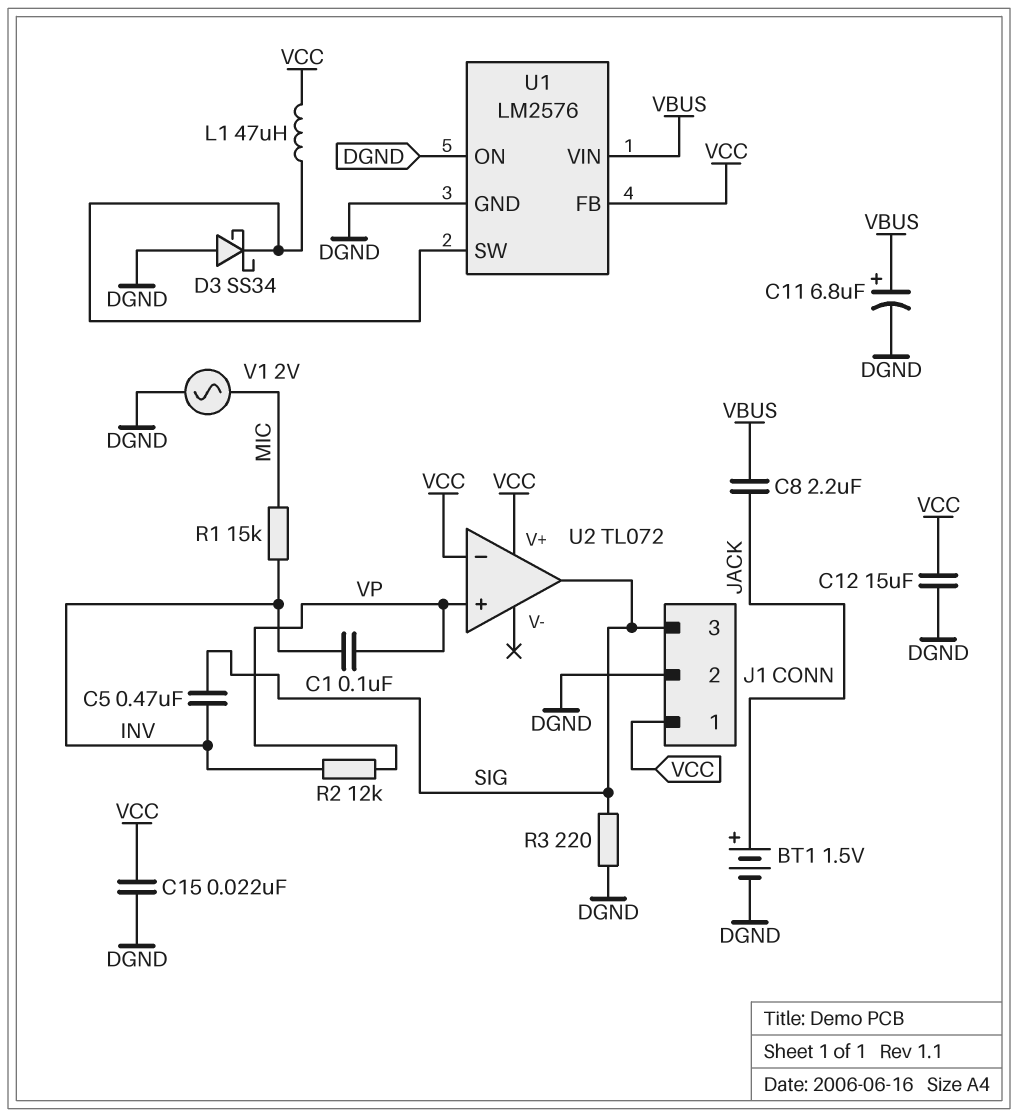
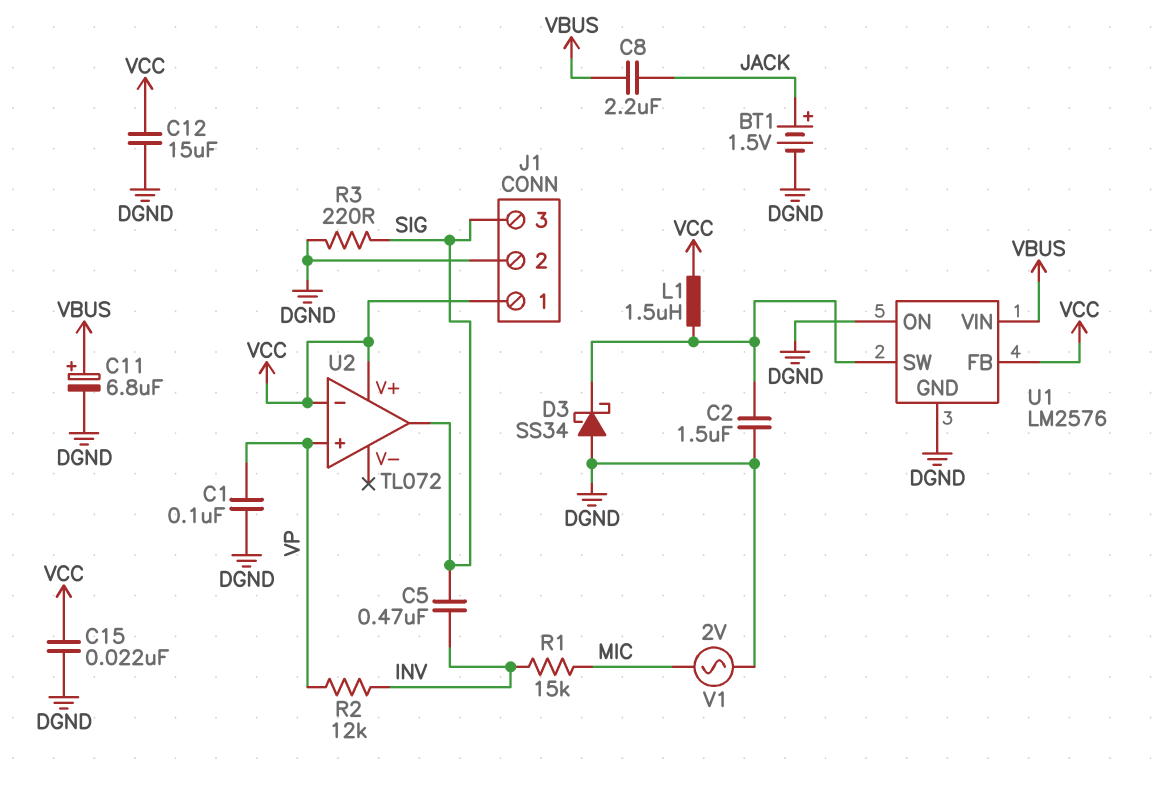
C1: 100nF (INV, VP) -> 100nF (DGND, VP)
C2: none -> 1.5uF (DGND, U1/SW)
L1: 47uH (U1/SW, VCC) -> 1.5uH (U1/SW, VCC)

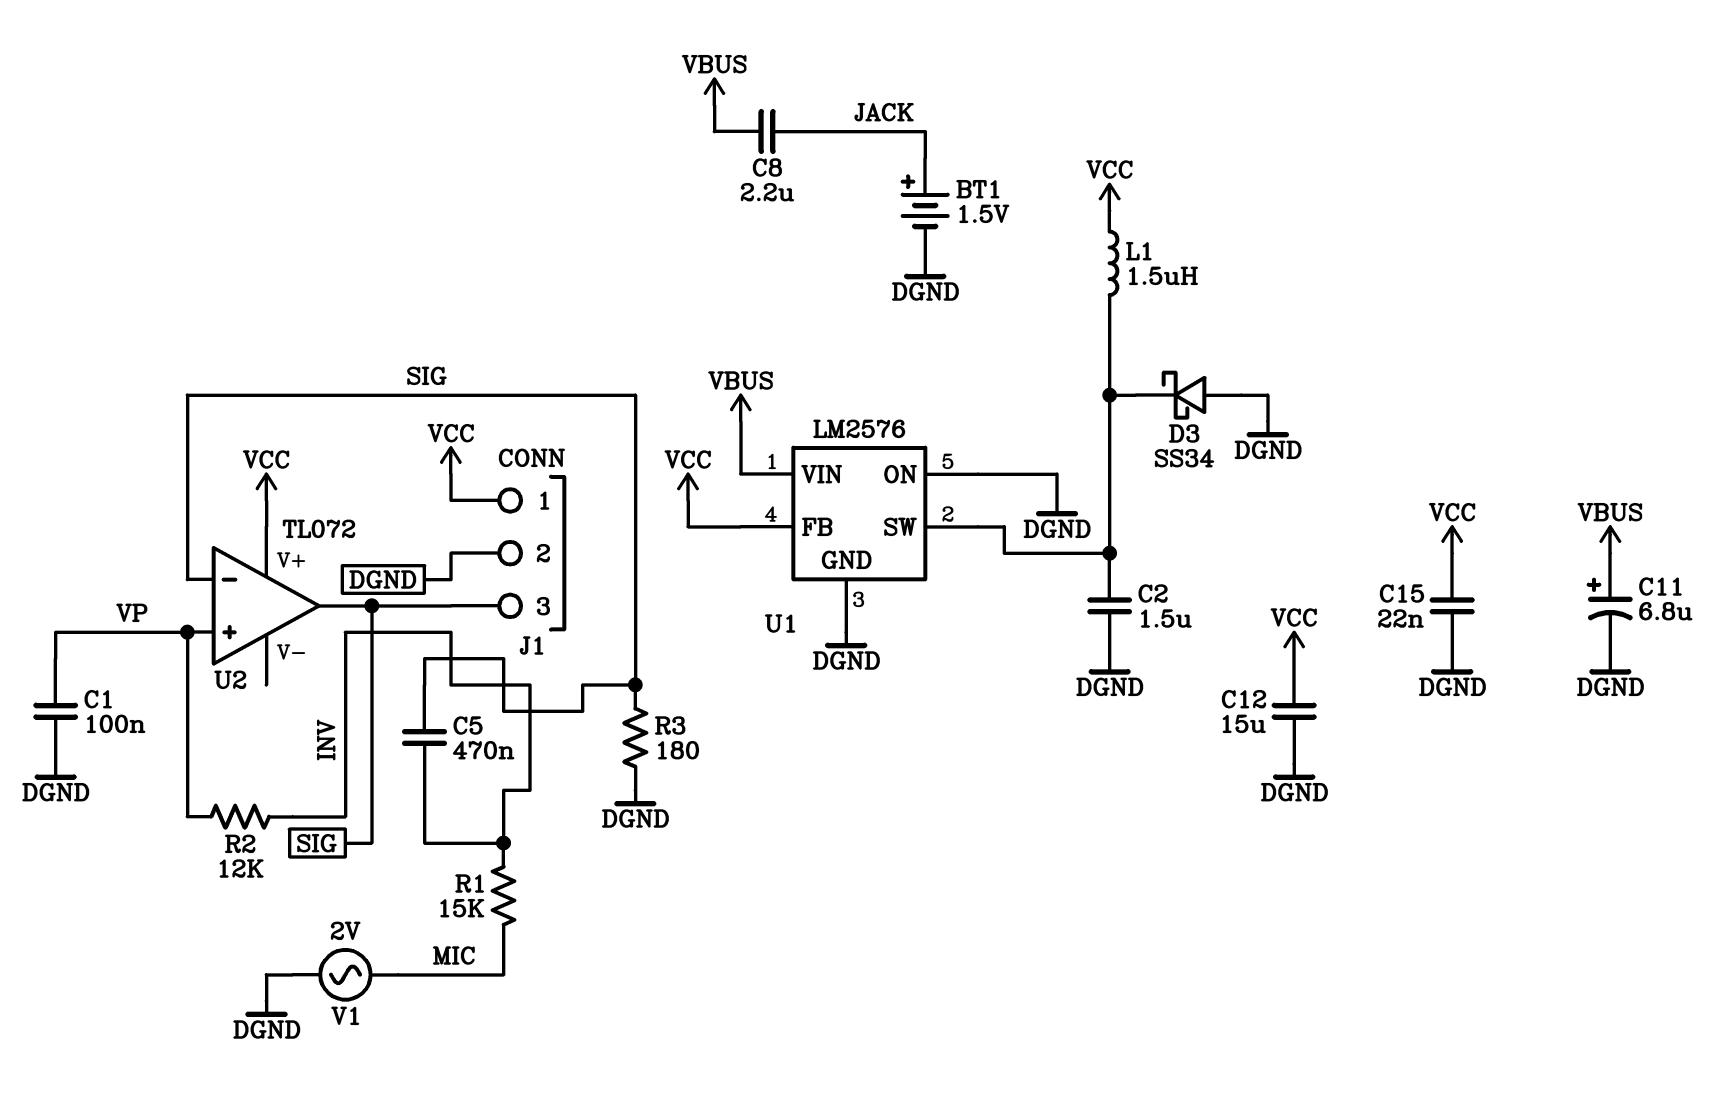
R3: 220 (DGND, SIG) -> 180 (DGND, SIG)
U2 pin in-: VCC -> SIG

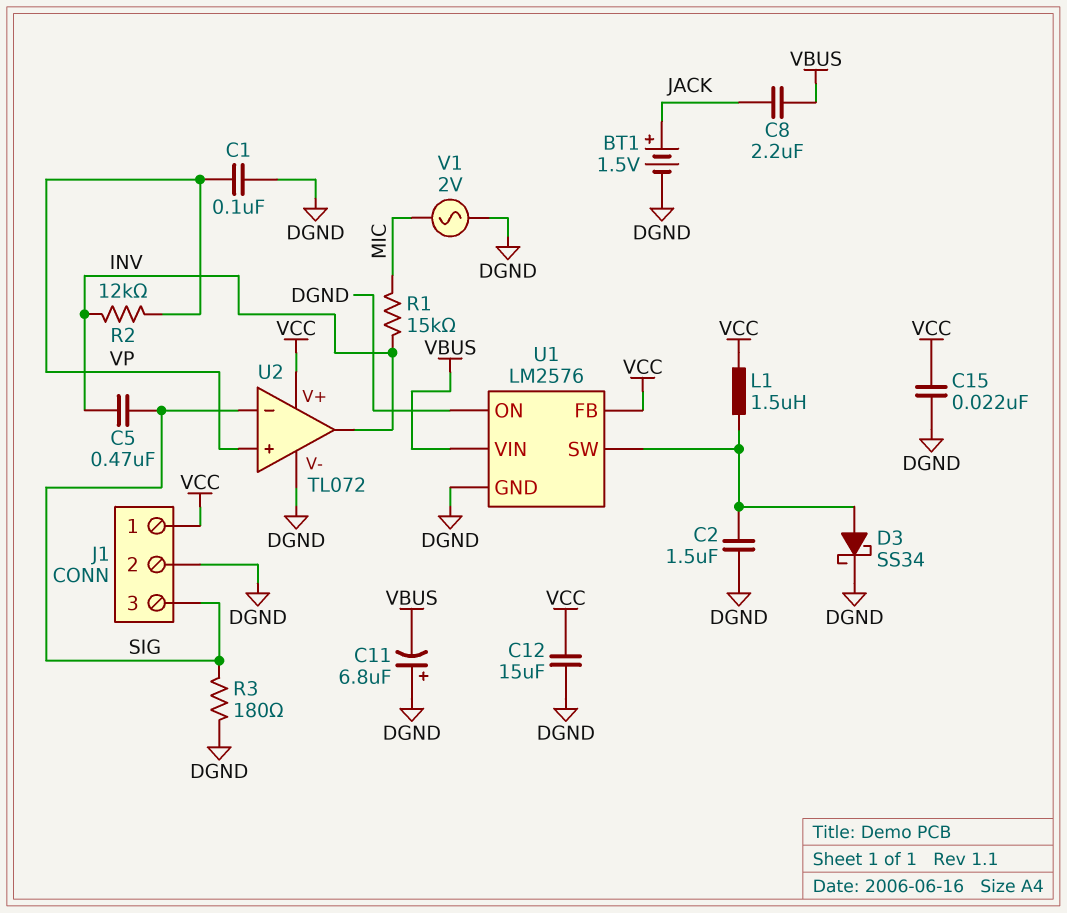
C11: 6.8uF (plus VBUS, minus DGND) -> 6.8uF (plus DGND, minus VBUS)
D3: schottky SS34 (A DGND, K U1/SW) -> schottky SS34 (A U1/SW, K DGND)
U2 pin V-: none -> DGND
U2 pin out: SIG -> INV

